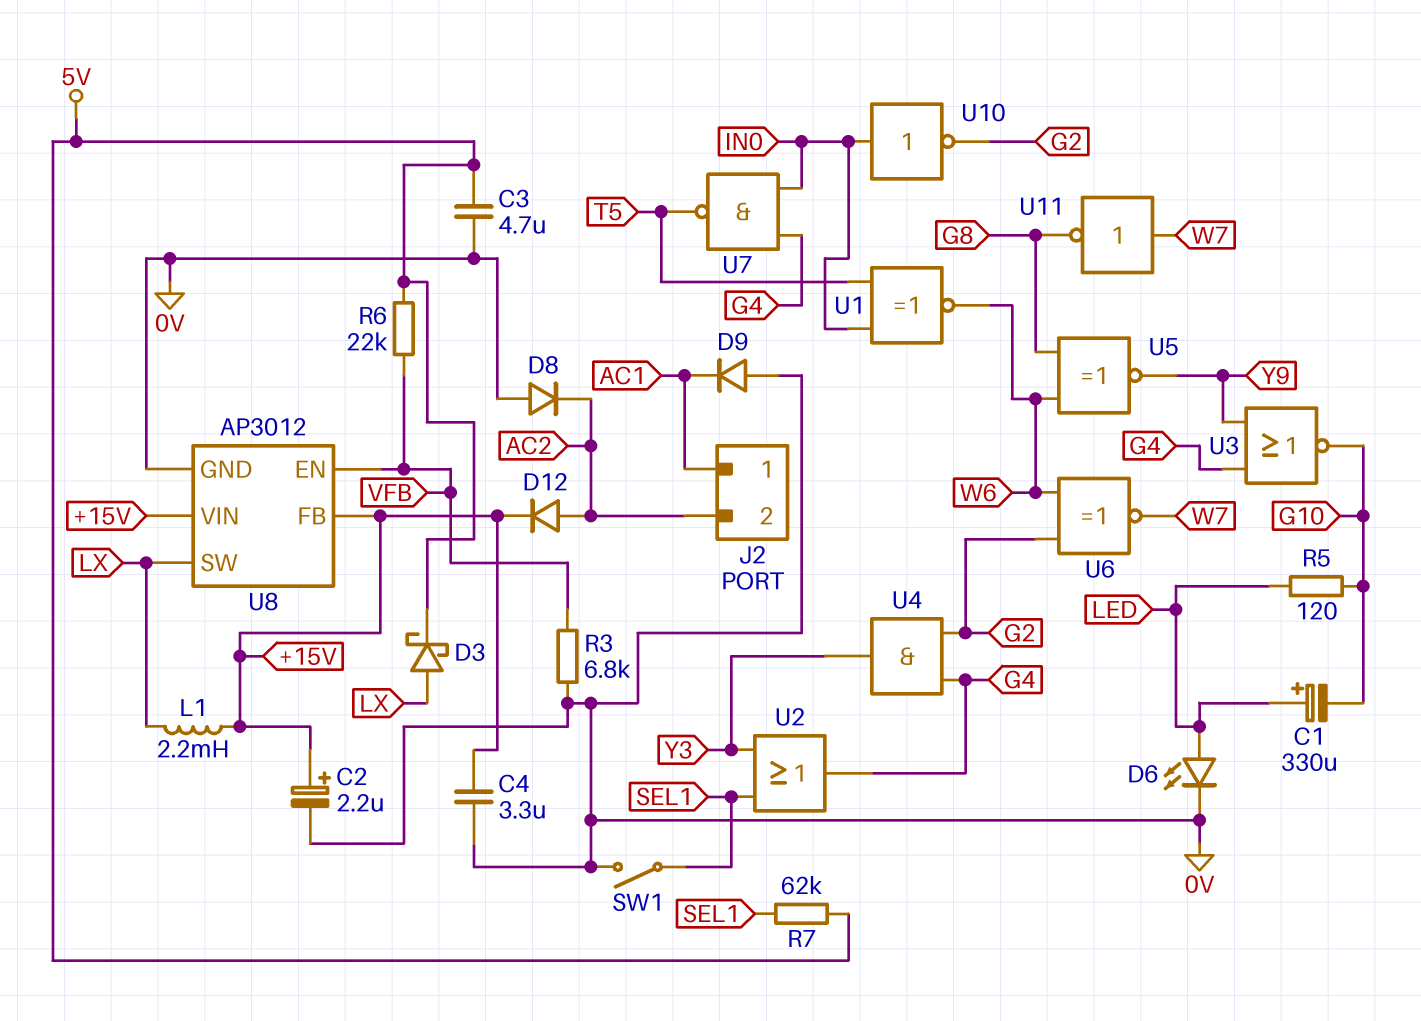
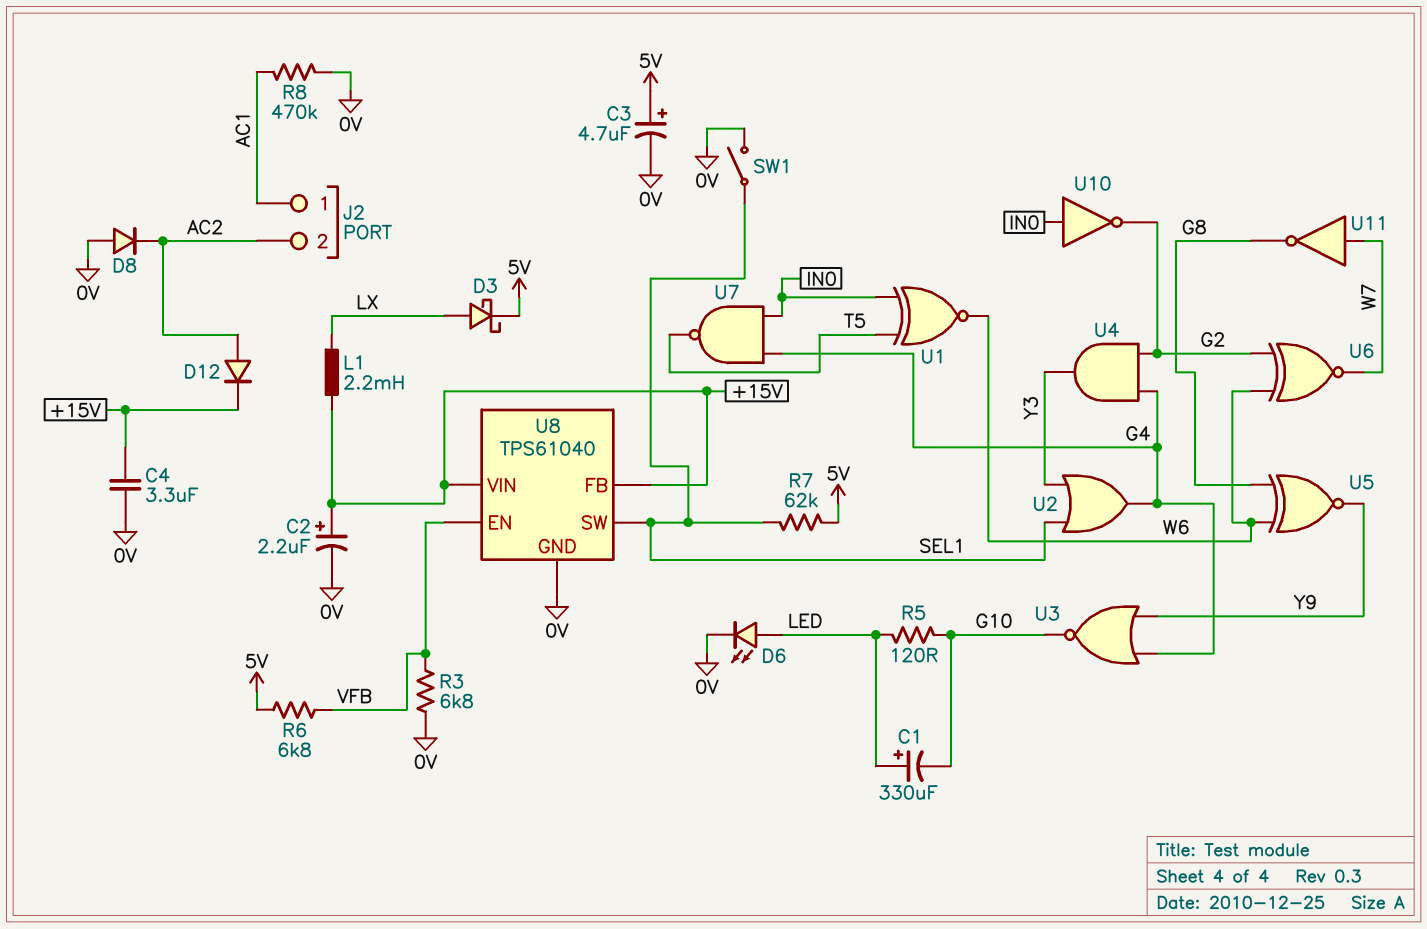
C3: 4.7uF (0V, 5V) -> 4.7uF (plus 5V, minus 0V)
D9: diode (A 0V, K AC1) -> none
R6: 22k (5V, VFB) -> 6.8k (5V, VFB)
R8: none -> 470k (0V, AC1)
U8: AP3012 -> TPS61040
U8 pin SW: LX -> SEL1

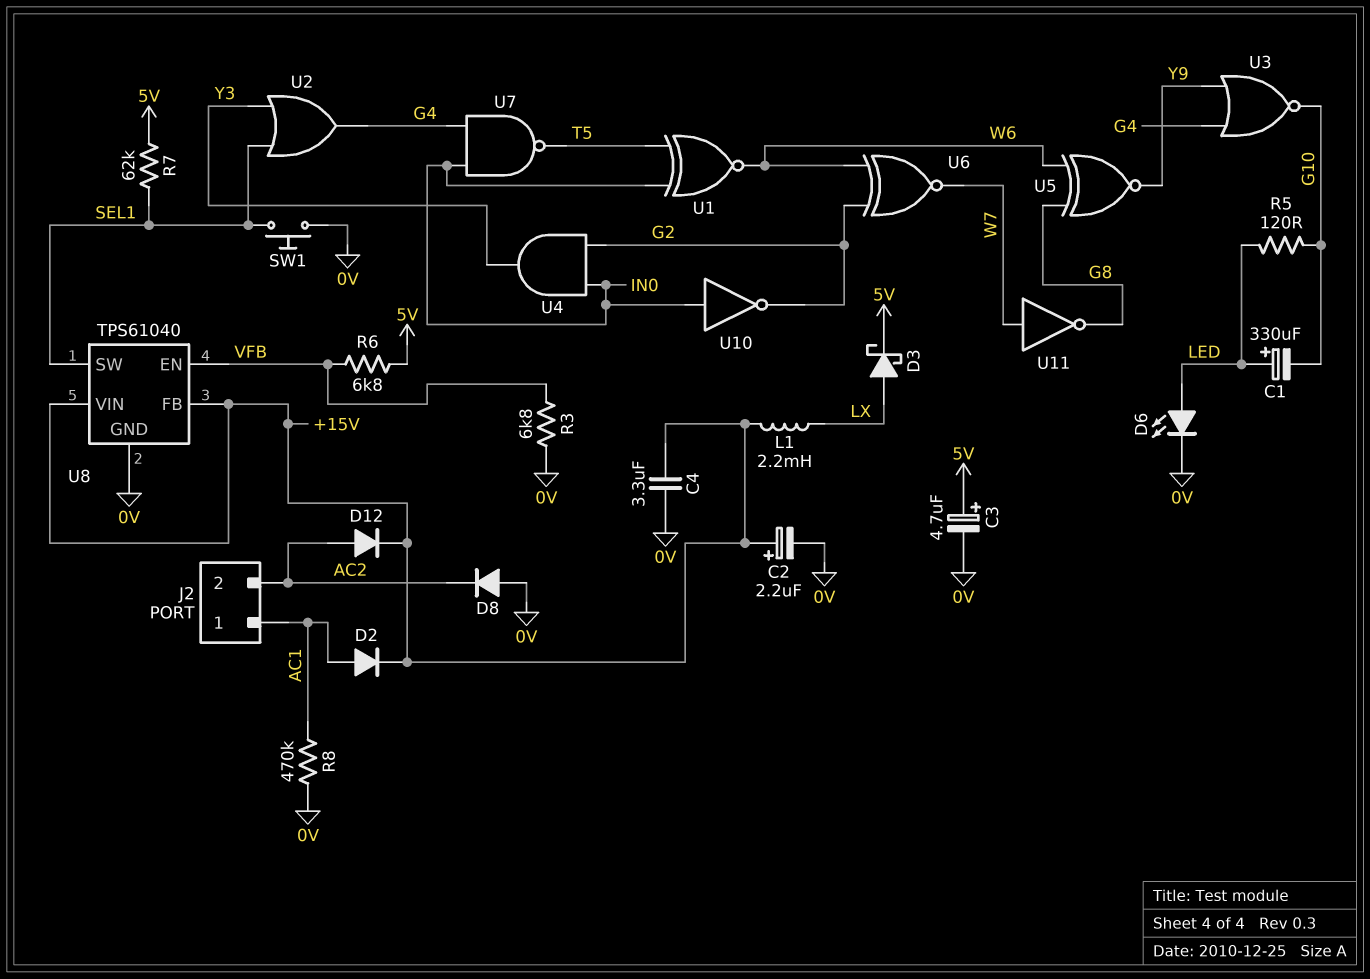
D2: none -> diode (A AC1, K +15V)
SW1: switch (0V, SEL1) -> button (0V, SEL1)
U4: AND (in G2, in G4, out Y3) -> AND (in G2, in IN0, out Y3)

